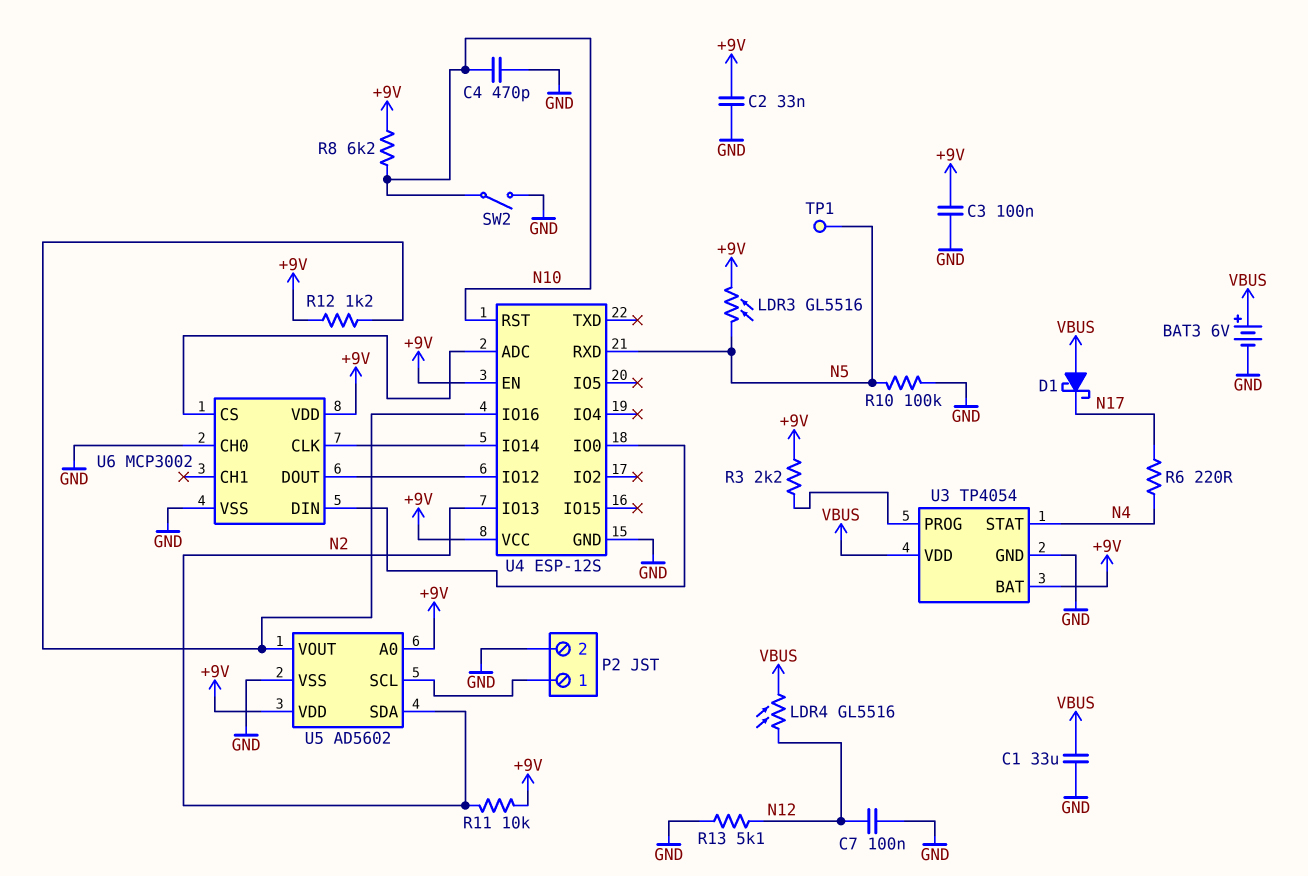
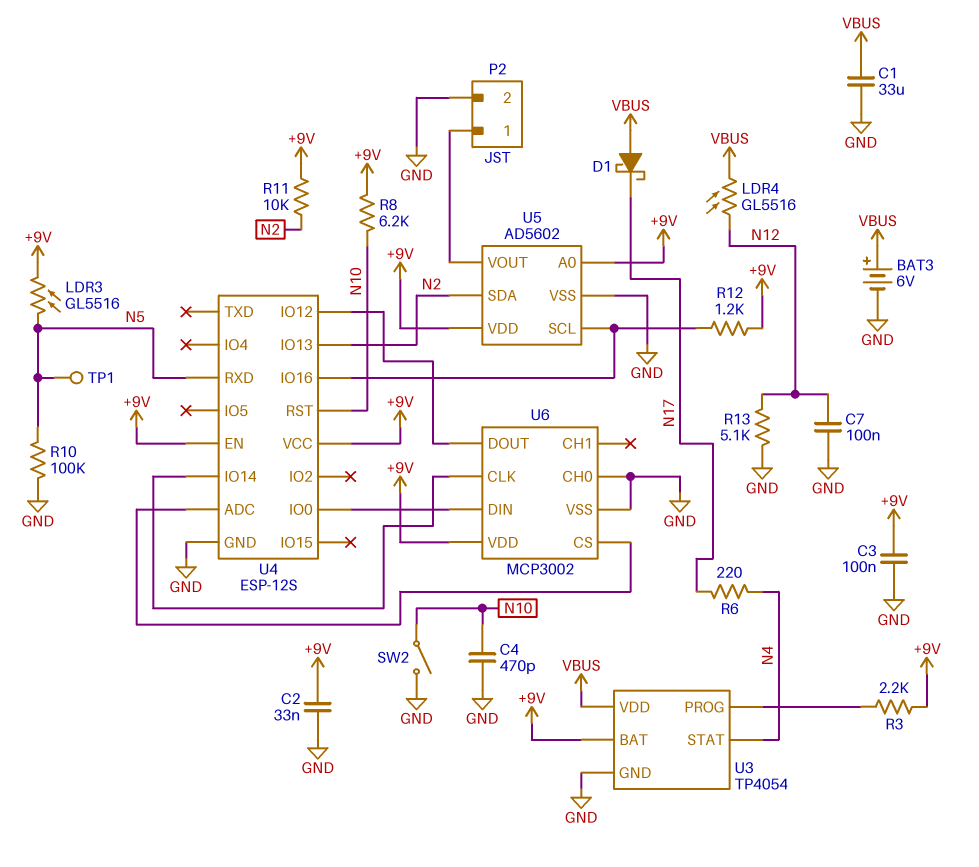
U5 pin SCL: P2/1 -> U4/IO16
U5 pin VOUT: U4/IO16 -> P2/1

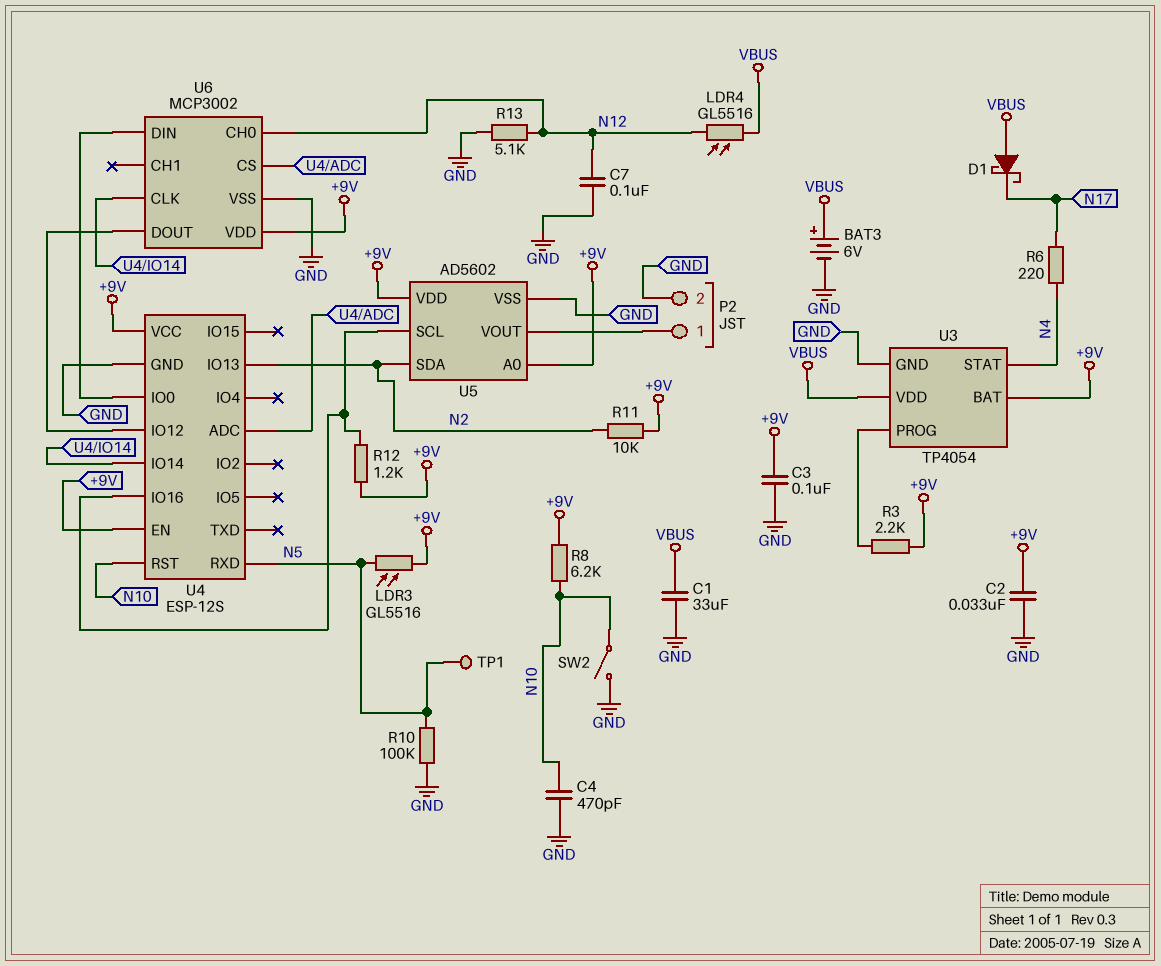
U6 pin CH0: GND -> N12

